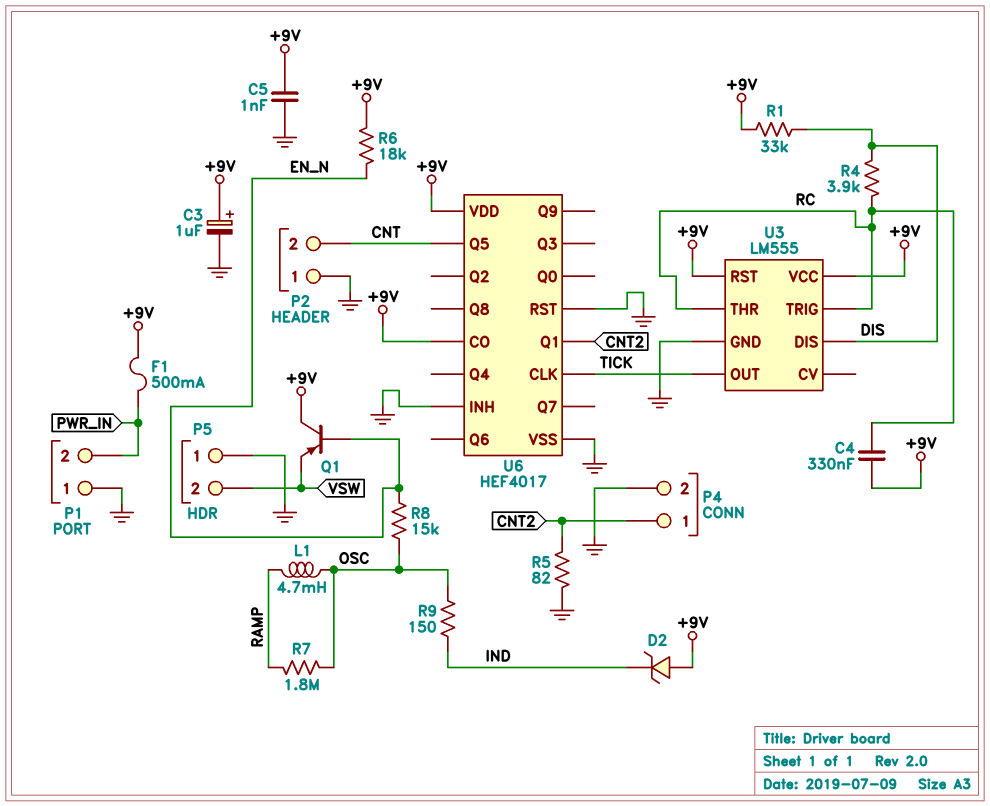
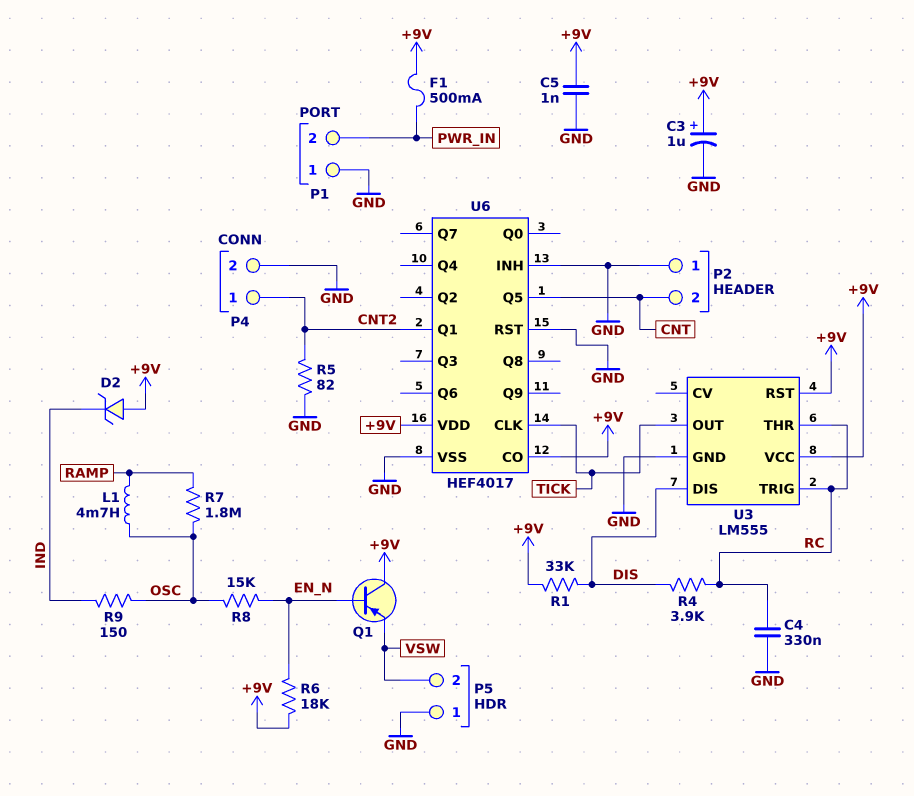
C4: 330nF (+9V, RC) -> 330nF (GND, RC)

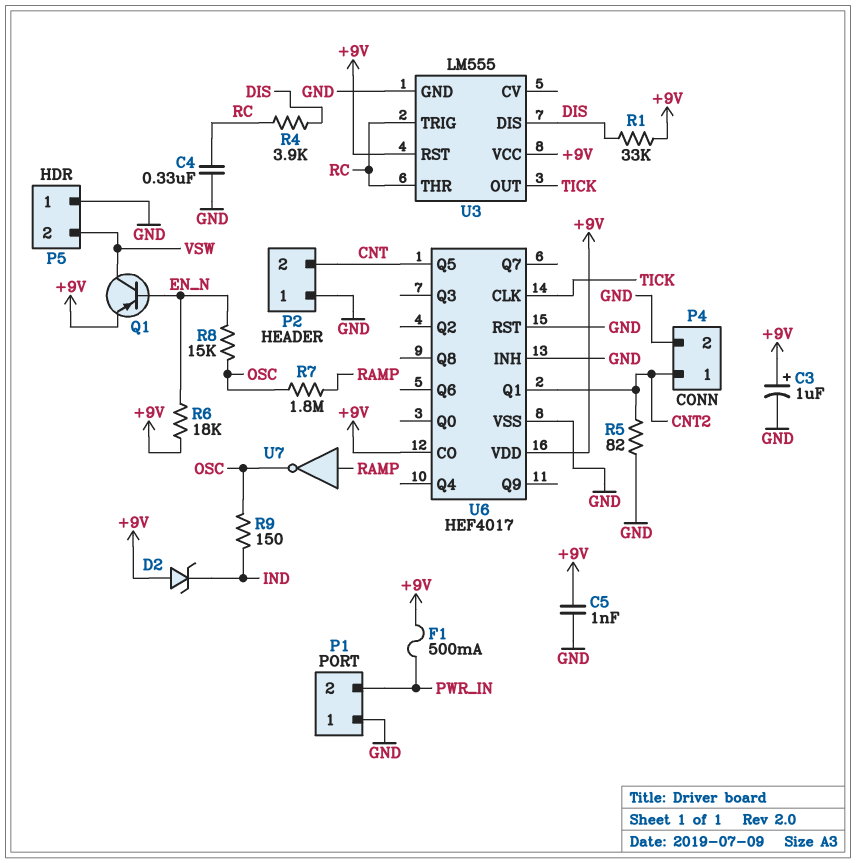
L1: 4.7mH (OSC, RAMP) -> none
Q1: PNP (B EN_N, C +9V, E VSW) -> PNP (B EN_N, C VSW, E +9V)
U7: none -> NOT (in RAMP, out OSC)

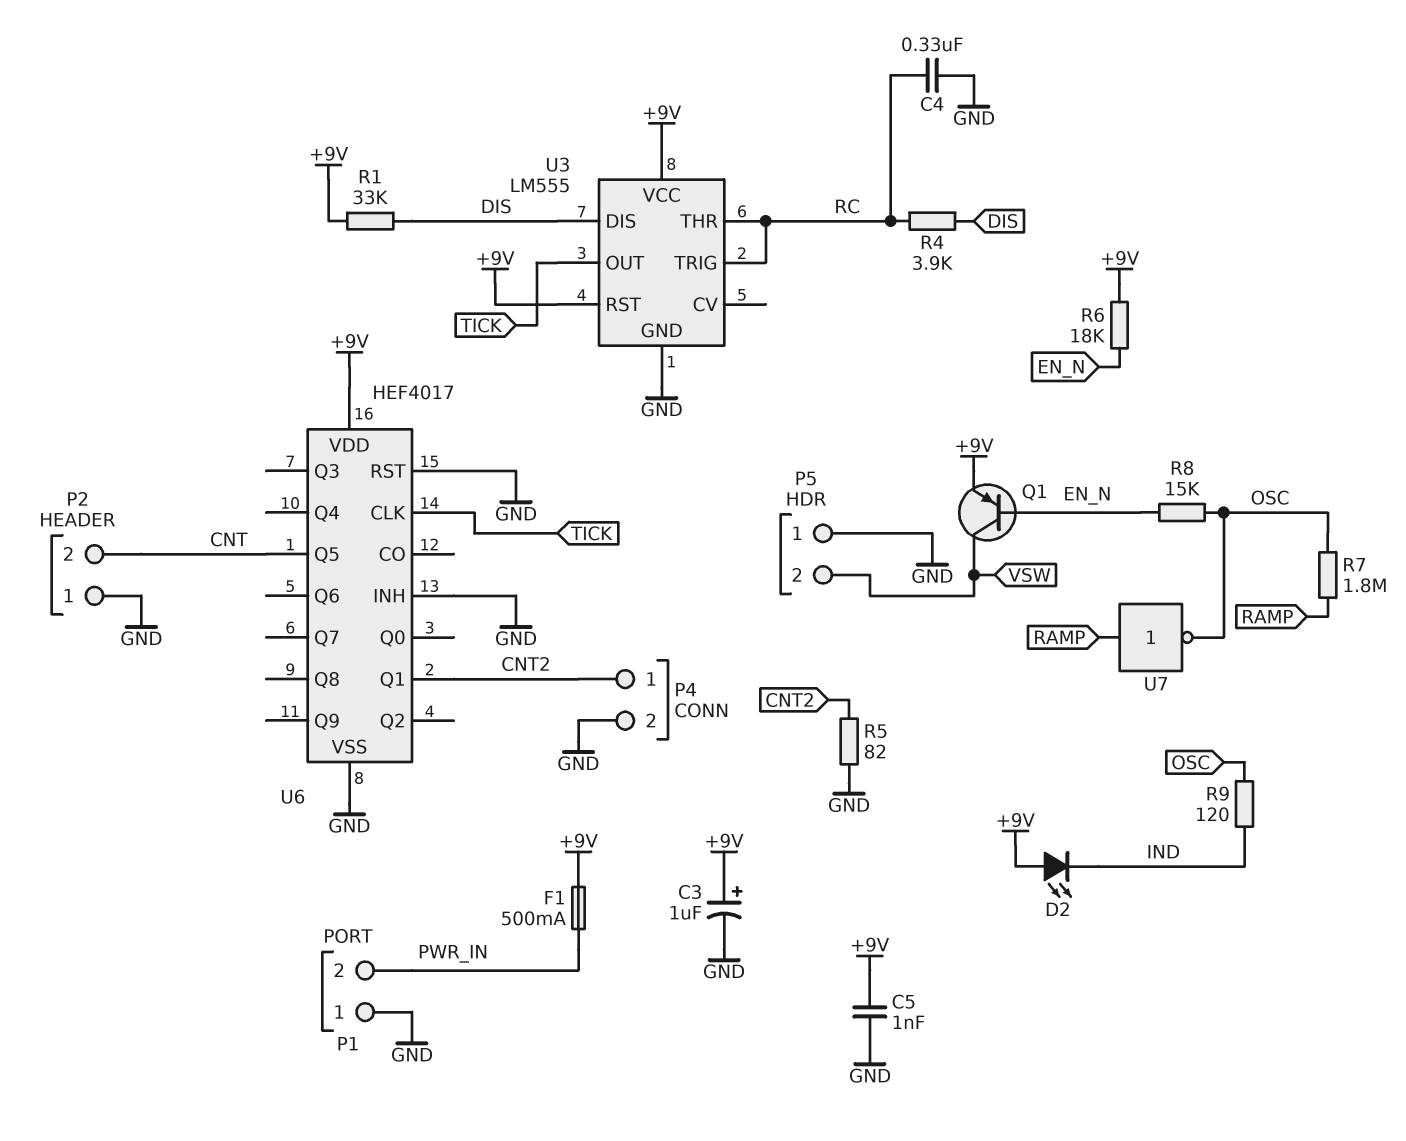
D2: zener (A +9V, K IND) -> LED (A +9V, K IND)
R9: 150 (IND, OSC) -> 120 (IND, OSC)
U6 pin CO: +9V -> none

